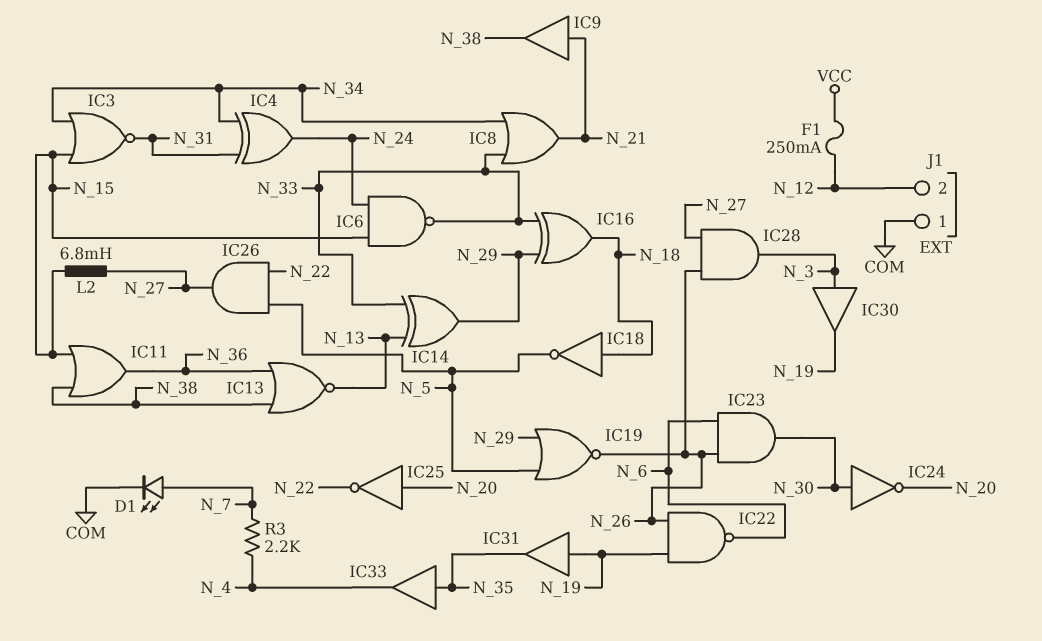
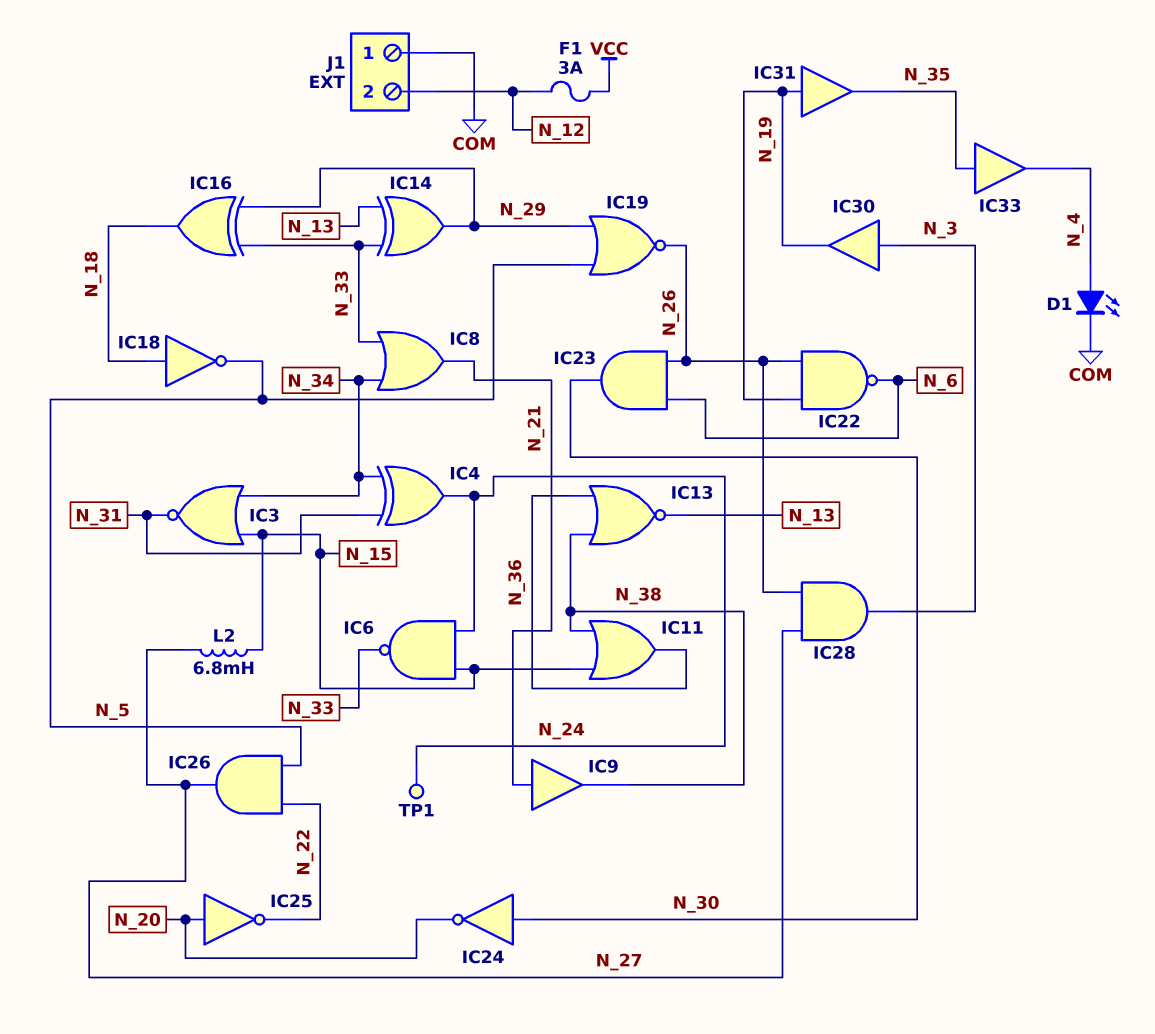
D1: LED (A N_7, K COM) -> LED (A N_4, K COM)
F1: 250mA (N_12, VCC) -> 3A (N_12, VCC)
R3: 2.2k (N_4, N_7) -> none
TP1: none -> test point (N_24)

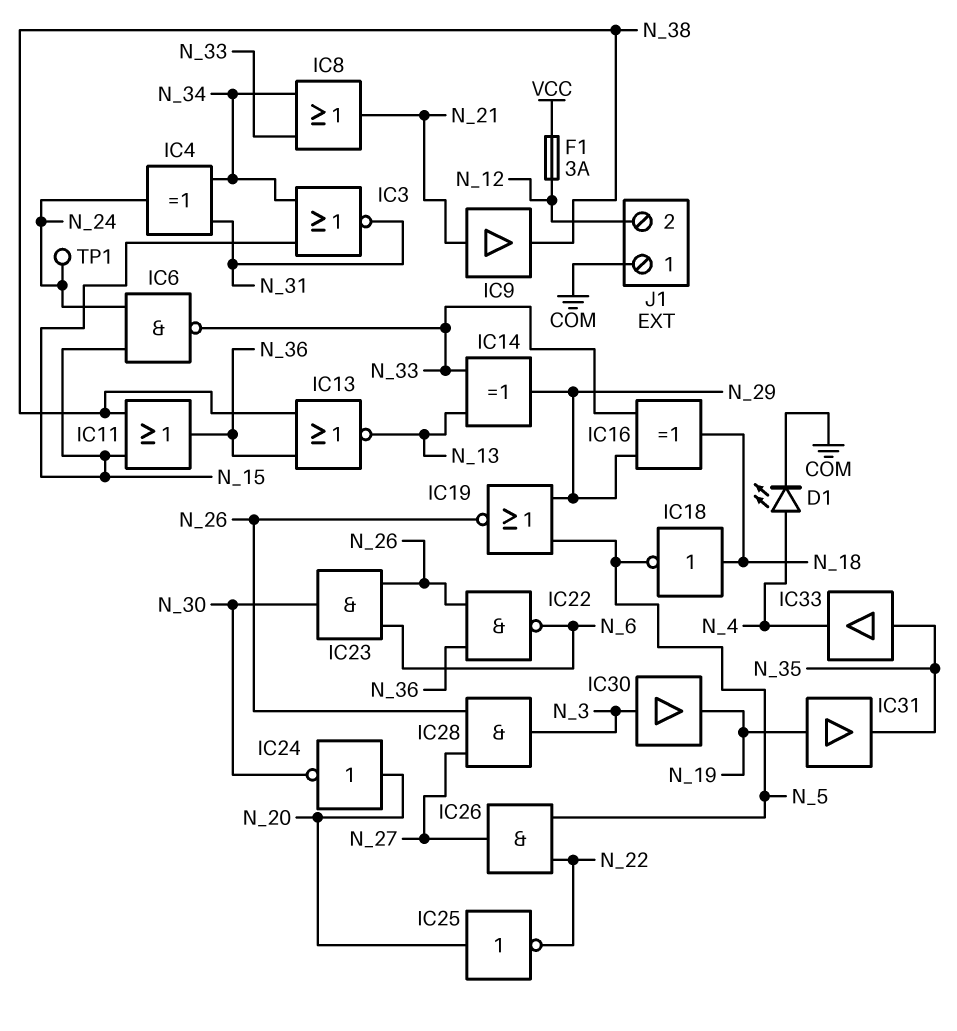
IC22: NAND (in N_19, in N_26, out N_6) -> NAND (in N_26, in N_36, out N_6)
IC24: NOT (in N_30, out N_20) -> NOT (in N_20, out N_30)
L2: 6.8mH (N_15, N_27) -> none

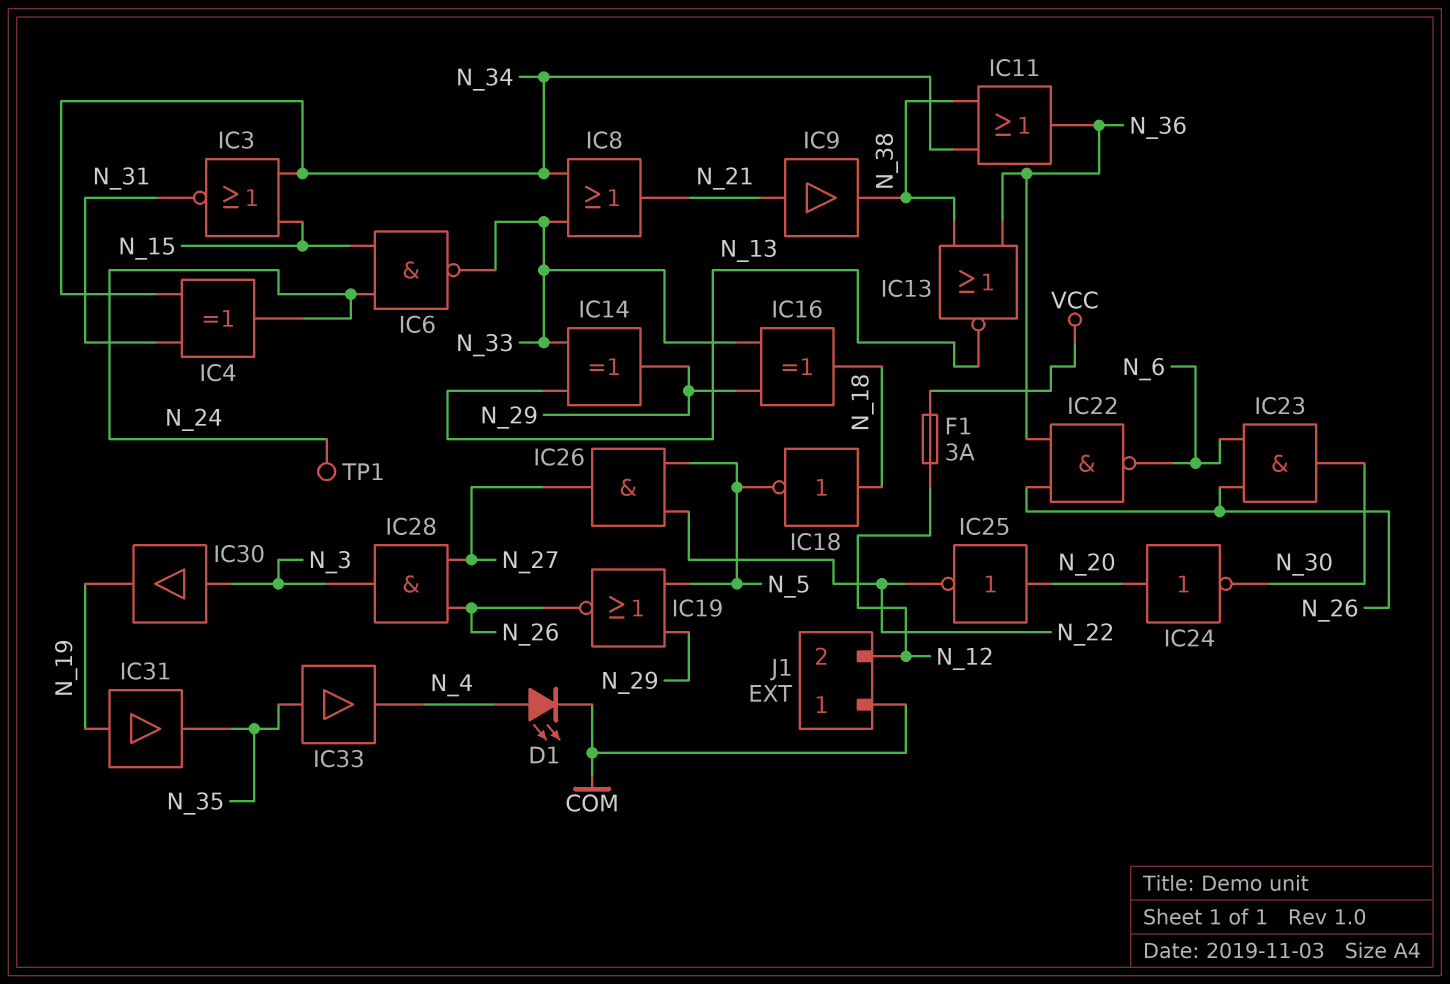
IC11: OR (in N_15, in N_38, out N_36) -> OR (in N_34, in N_38, out N_36)

